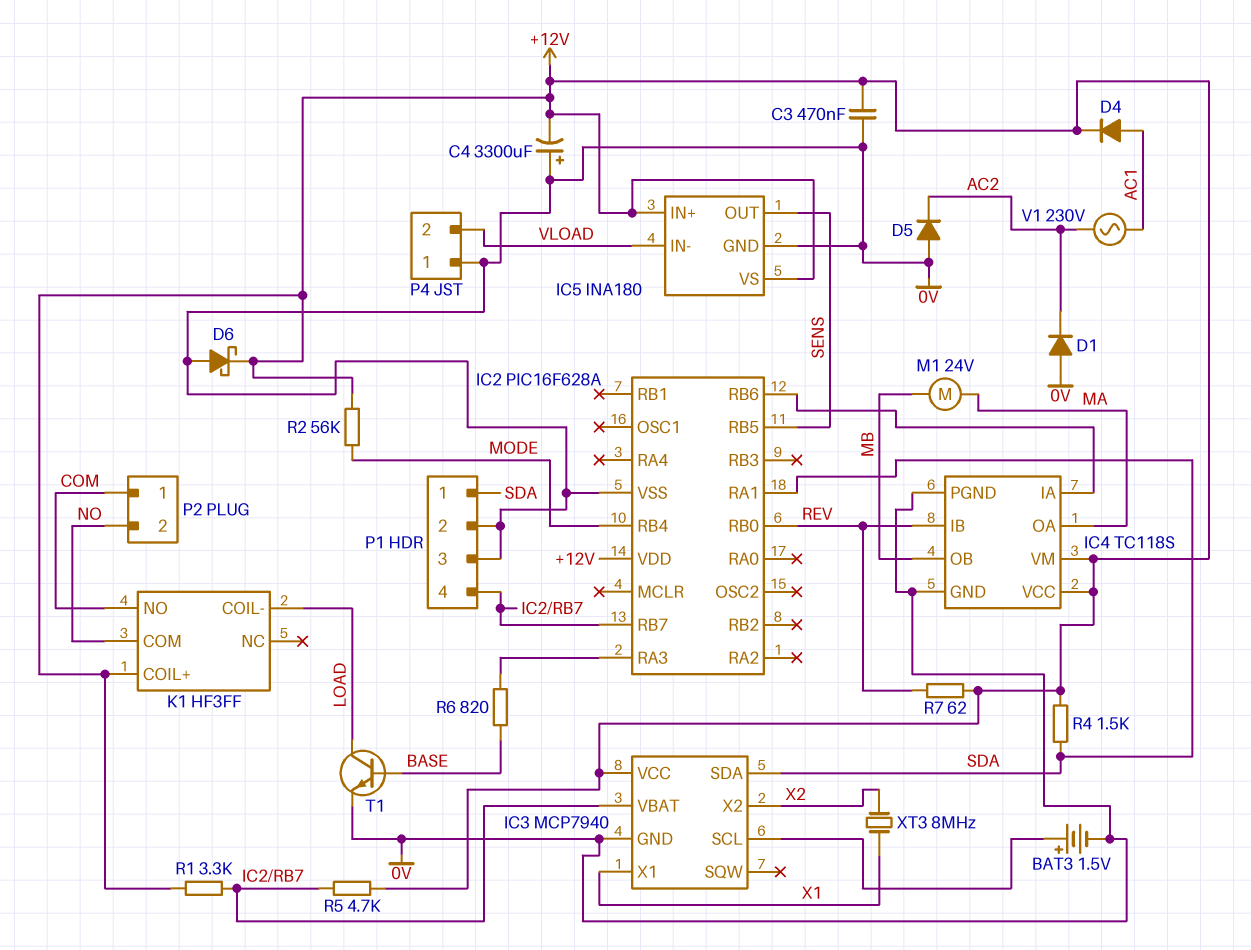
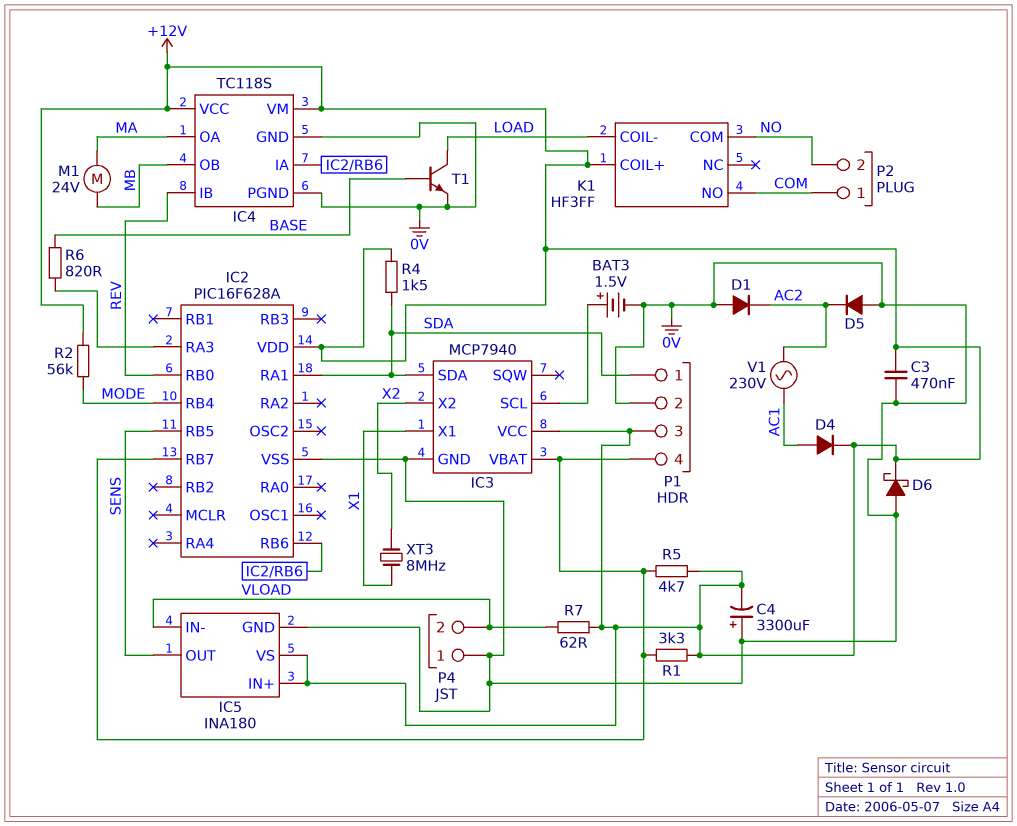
P1 pin 3: 0V -> +12V
R7: 62 (+12V, REV) -> 62 (+12V, VLOAD)

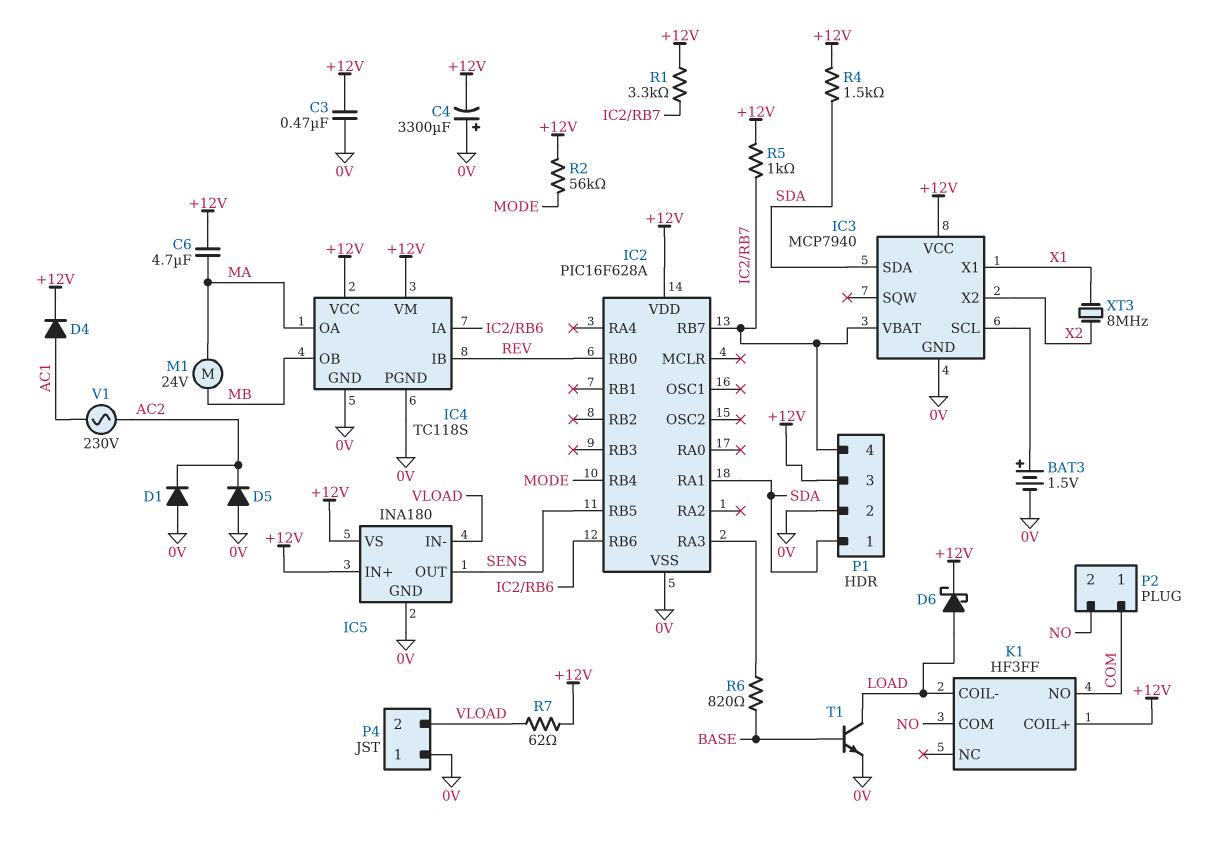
C6: none -> 4.7uF (+12V, MA)
D6: schottky (A 0V, K +12V) -> schottky (A LOAD, K +12V)
R5: 4.7k (+12V, IC2/RB7) -> 1k (+12V, IC2/RB7)

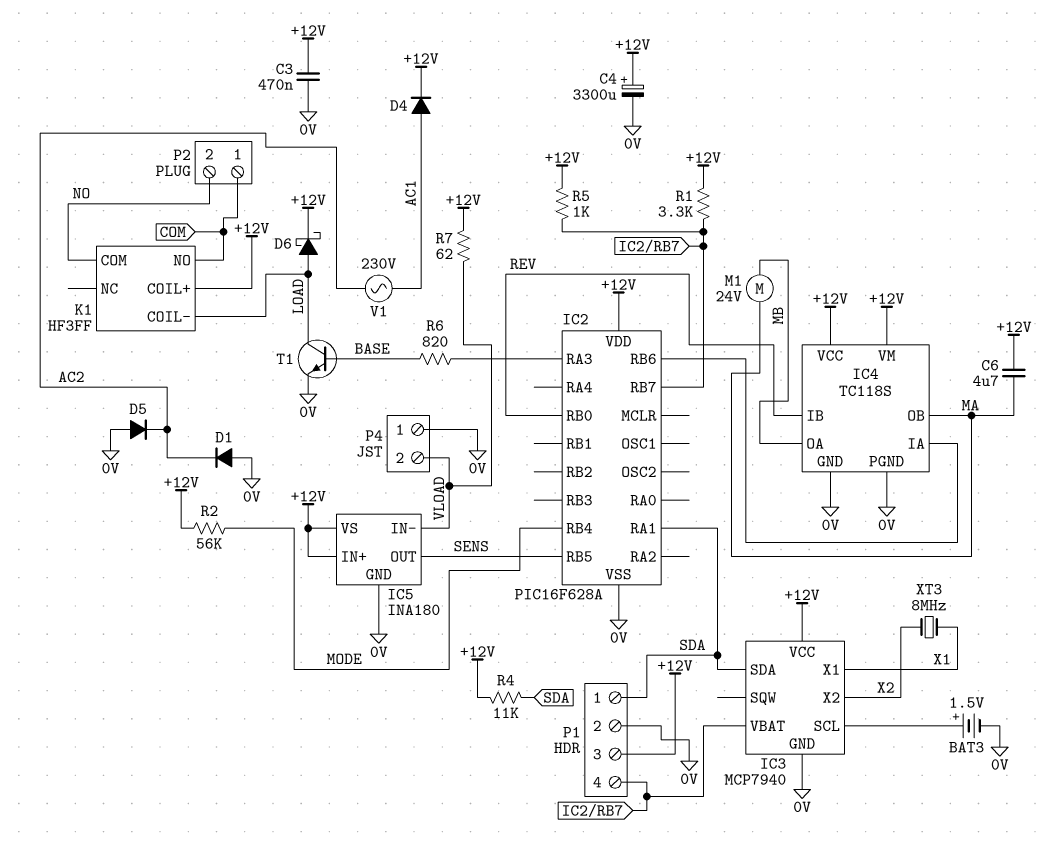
C4: 3300uF (plus 0V, minus +12V) -> 3300uF (plus +12V, minus 0V)
IC4 pin OA: MA -> MB
IC4 pin OB: MB -> MA
R4: 1.5k (+12V, SDA) -> 11k (+12V, SDA)

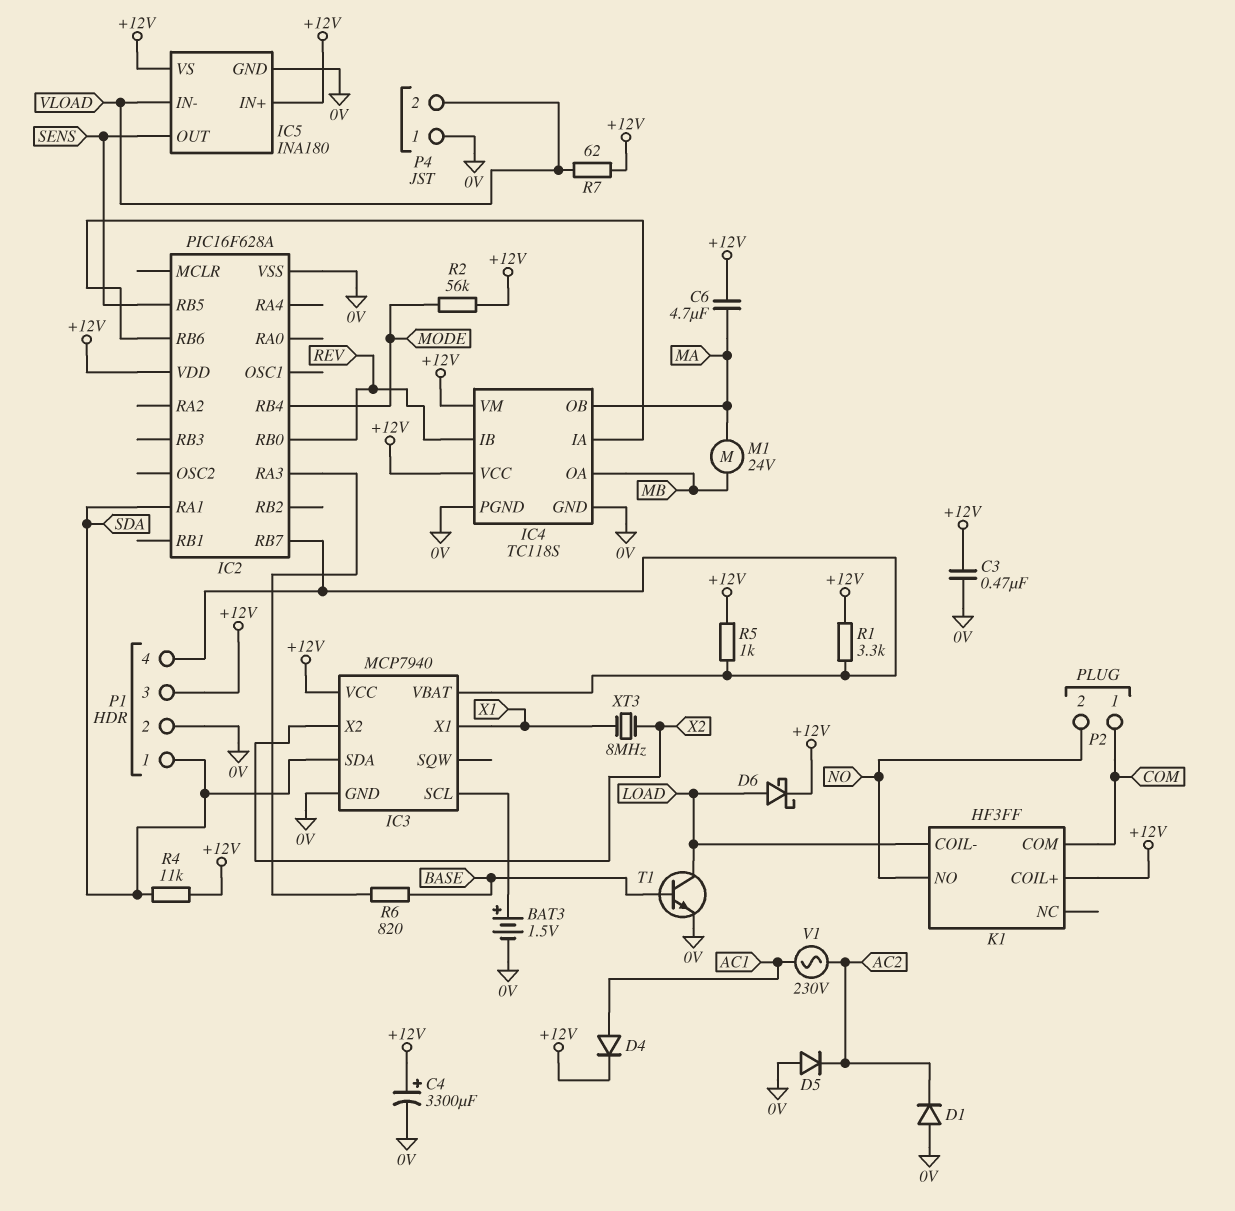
K1 pin COM: NO -> COM
K1 pin NO: COM -> NO

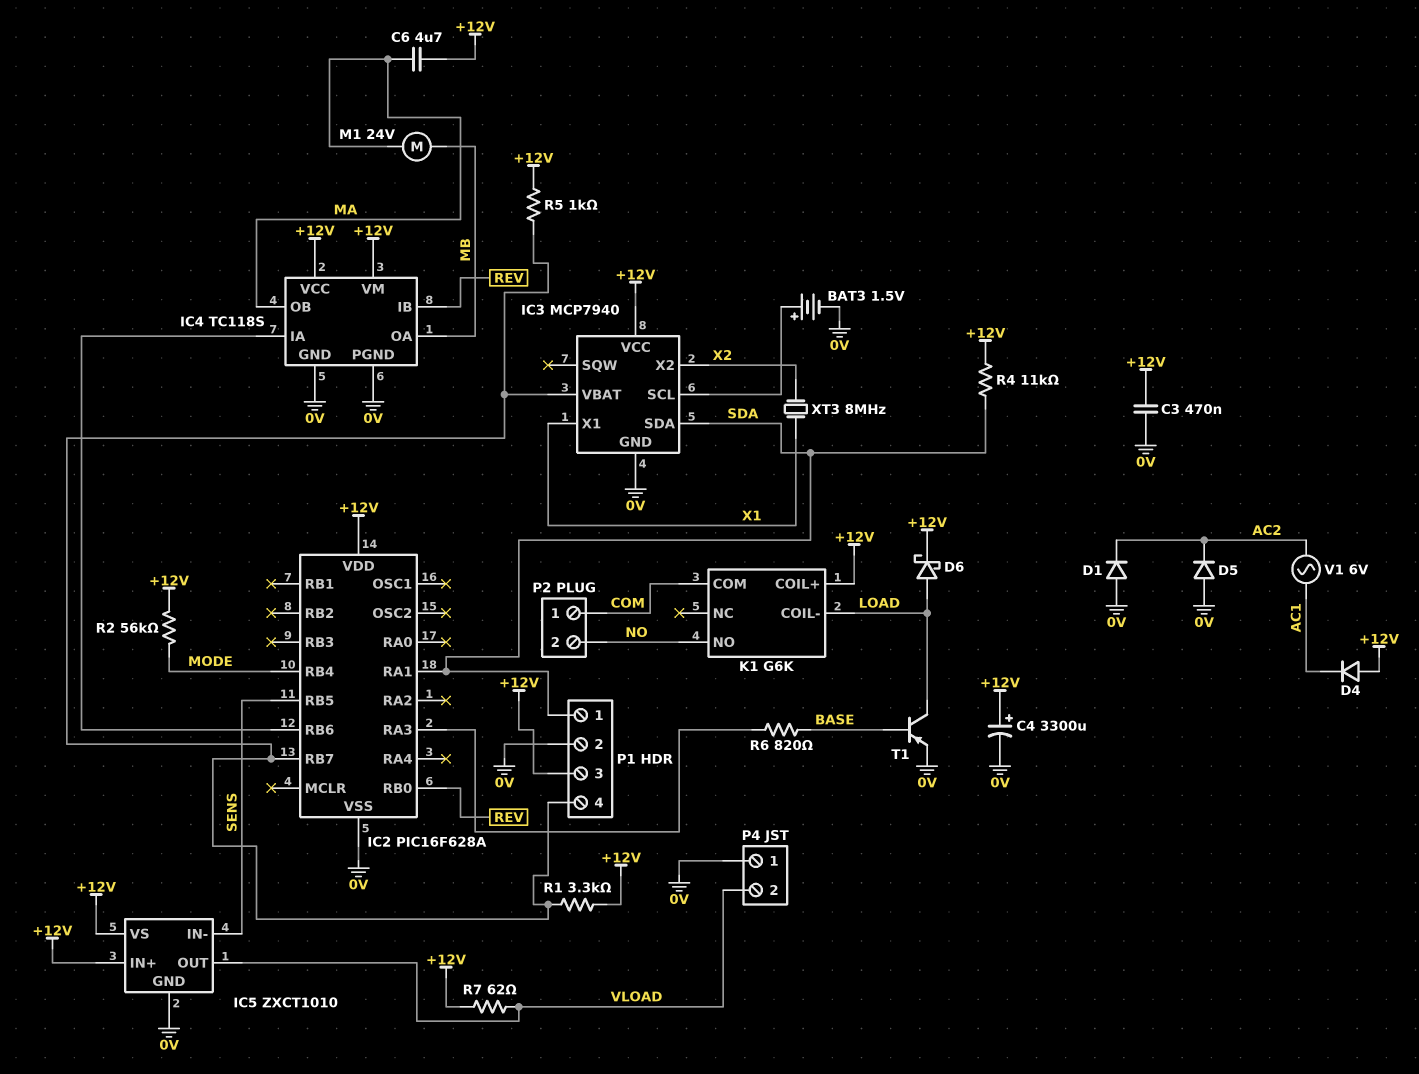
D4: diode (A AC1, K +12V) -> diode (A +12V, K AC1)
IC5: INA180 -> ZXCT1010
IC5 pin IN-: VLOAD -> SENS
IC5 pin OUT: SENS -> VLOAD
K1: HF3FF -> G6K
T1: NPN (B BASE, C LOAD, E 0V) -> PNP (B BASE, C LOAD, E 0V)
V1: AC 230V (AC1, AC2) -> AC 6V (AC1, AC2)

